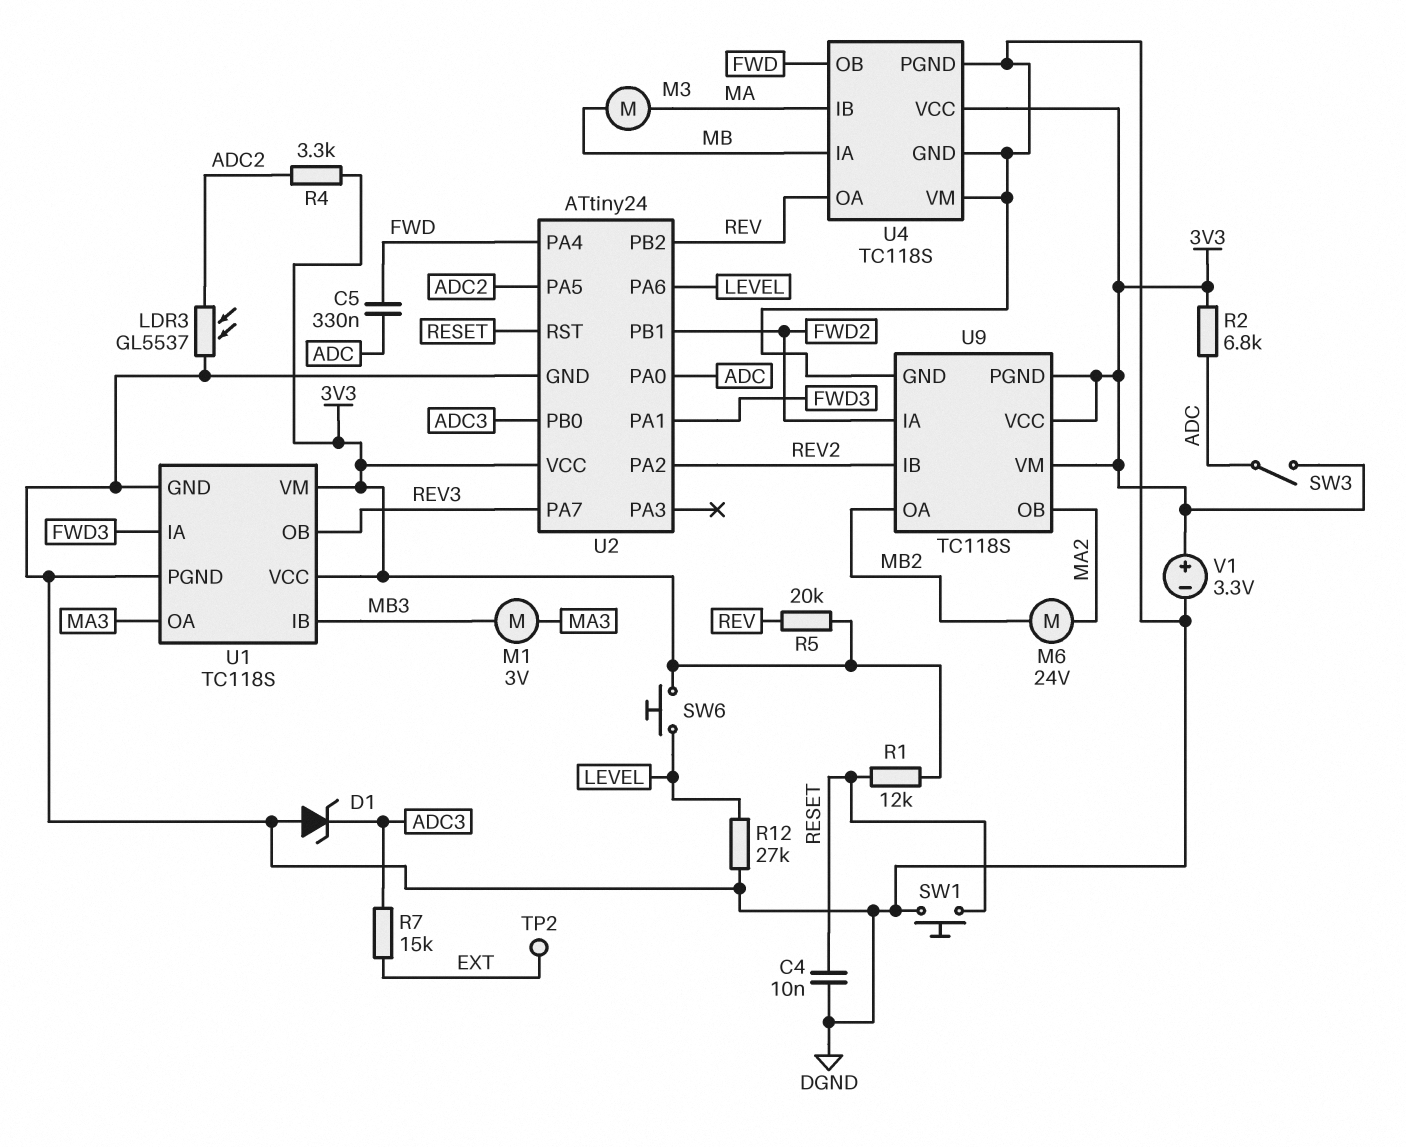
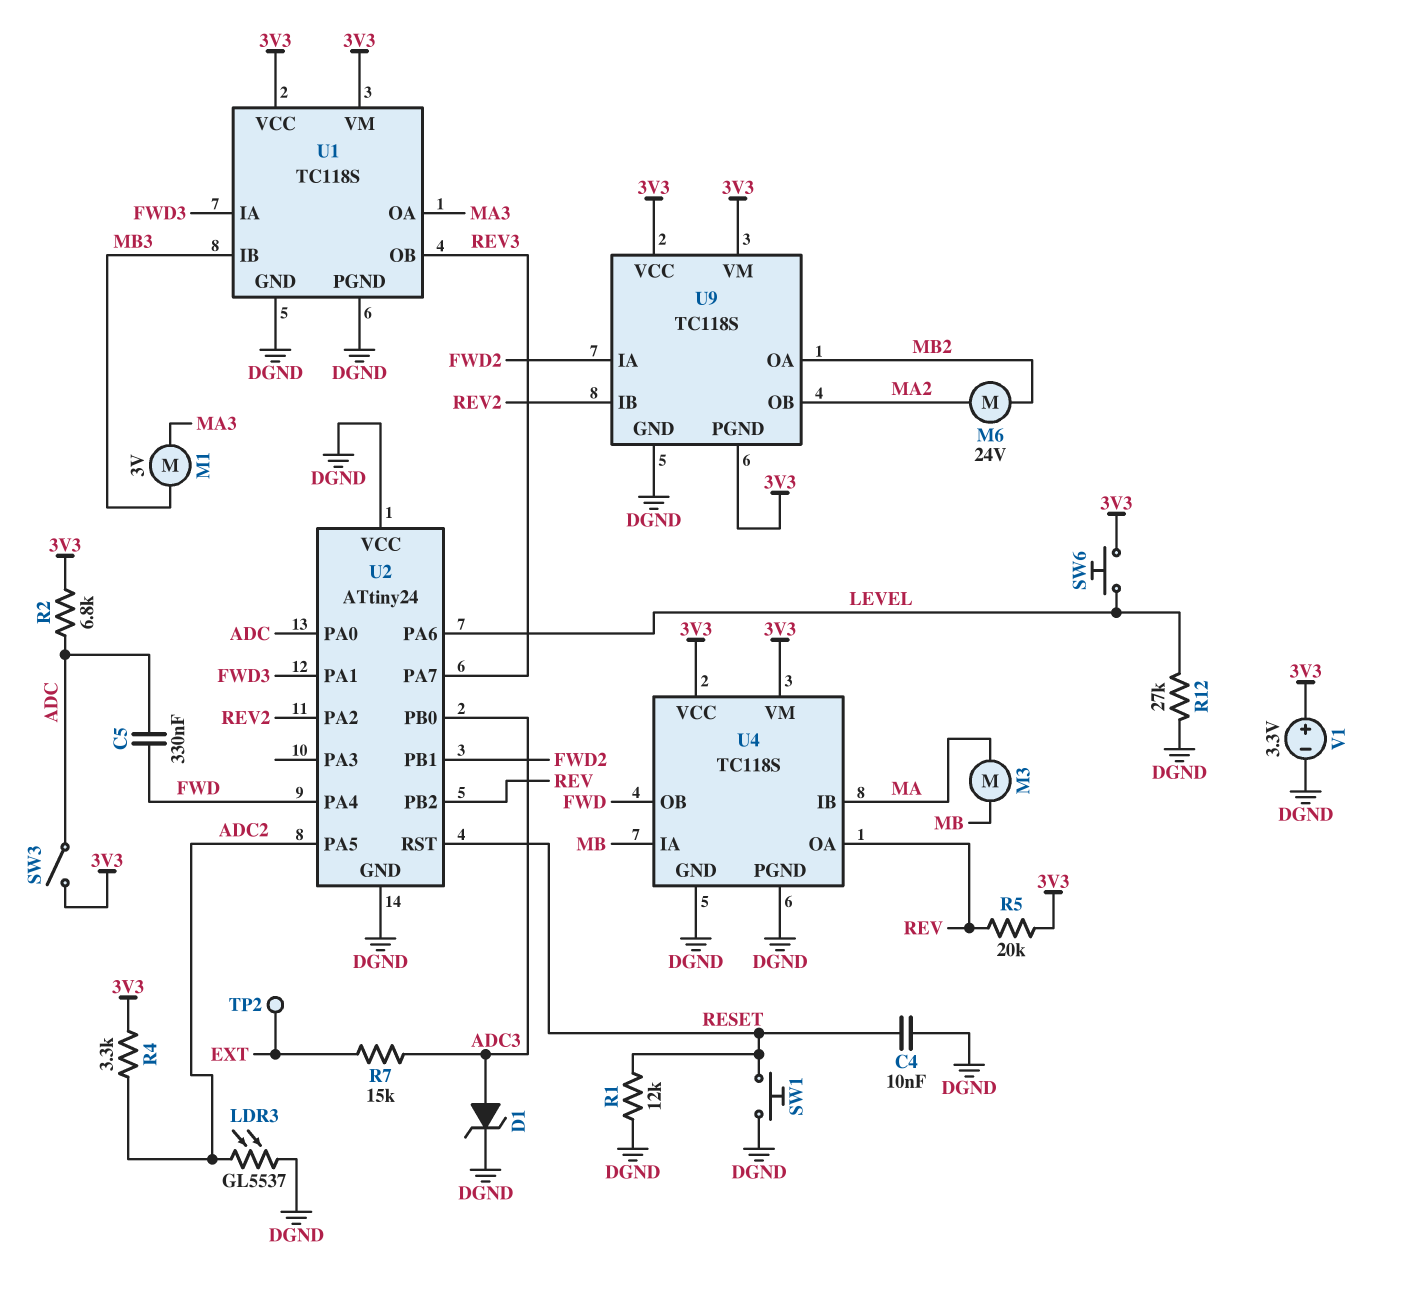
D1: zener (A DGND, K ADC3) -> zener (A ADC3, K DGND)
R1: 12k (3V3, RESET) -> 12k (DGND, RESET)
U2 pin VCC: 3V3 -> DGND
U4 pin VM: DGND -> 3V3

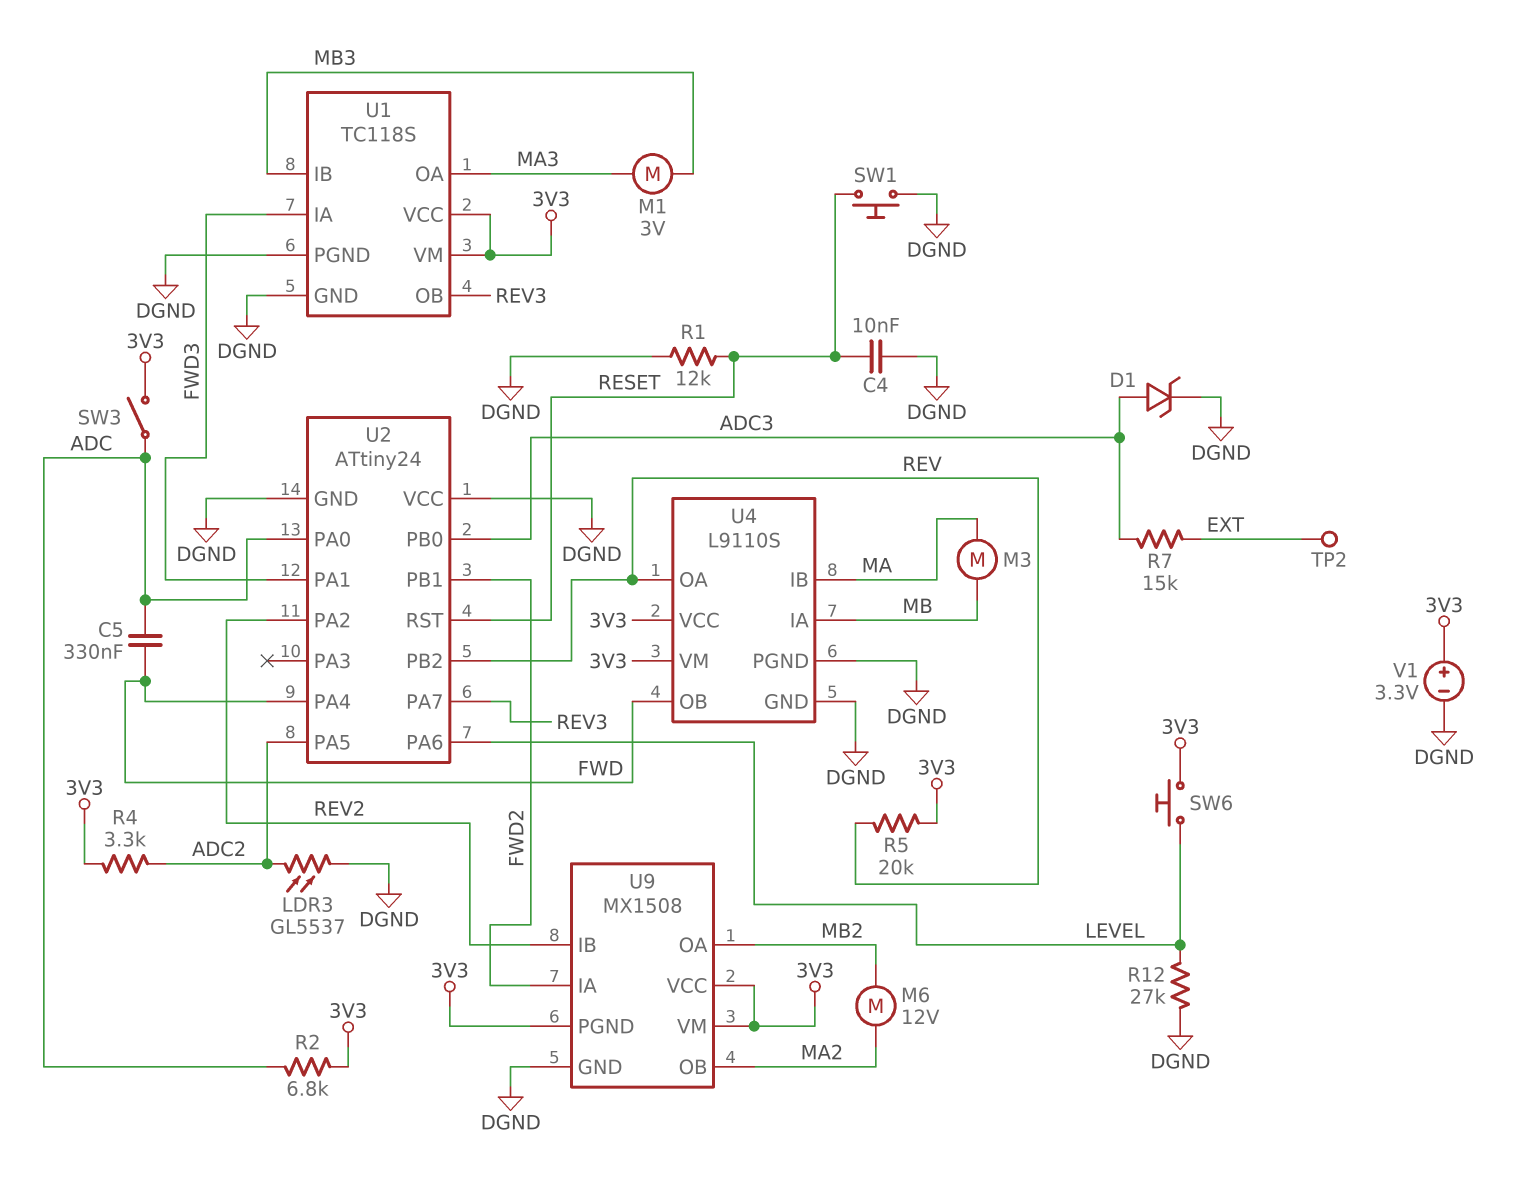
M6: motor 24V (MA2, MB2) -> motor 12V (MA2, MB2)
U4: TC118S -> L9110S
U9: TC118S -> MX1508

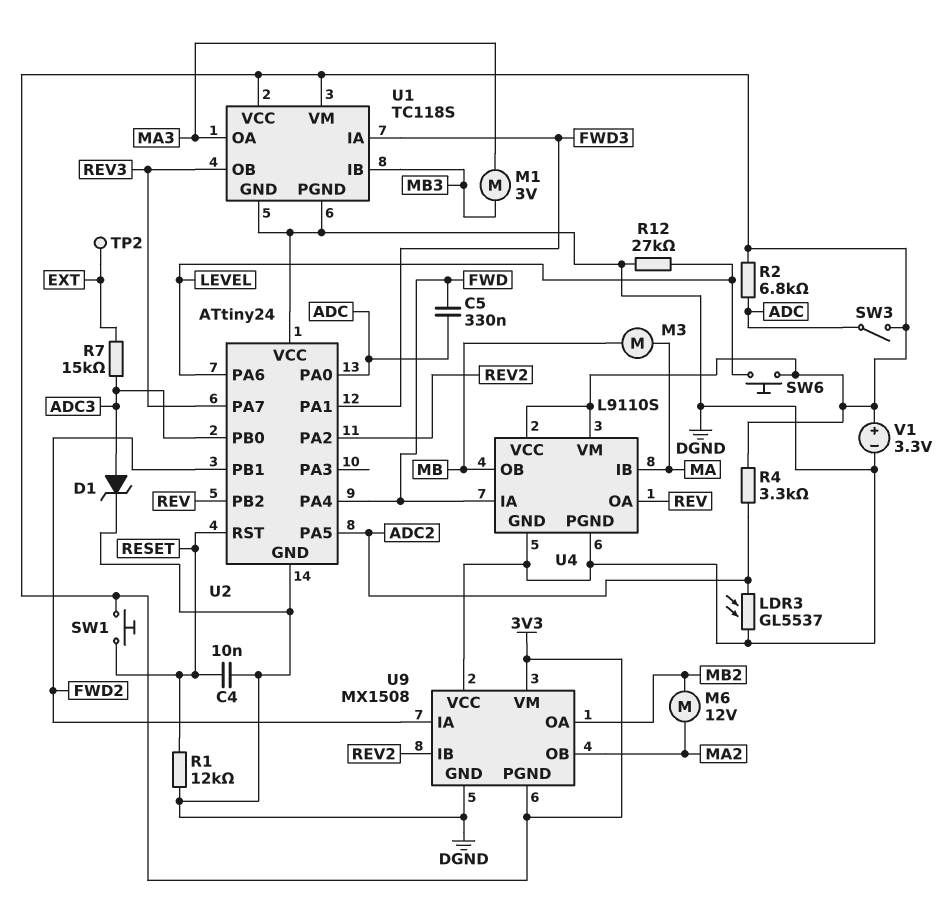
R5: 20k (3V3, REV) -> none
SW1: button (DGND, RESET) -> button (3V3, RESET)
U4 pin IA: MB -> FWD
U4 pin OB: FWD -> MB
U9 pin VCC: 3V3 -> DGND

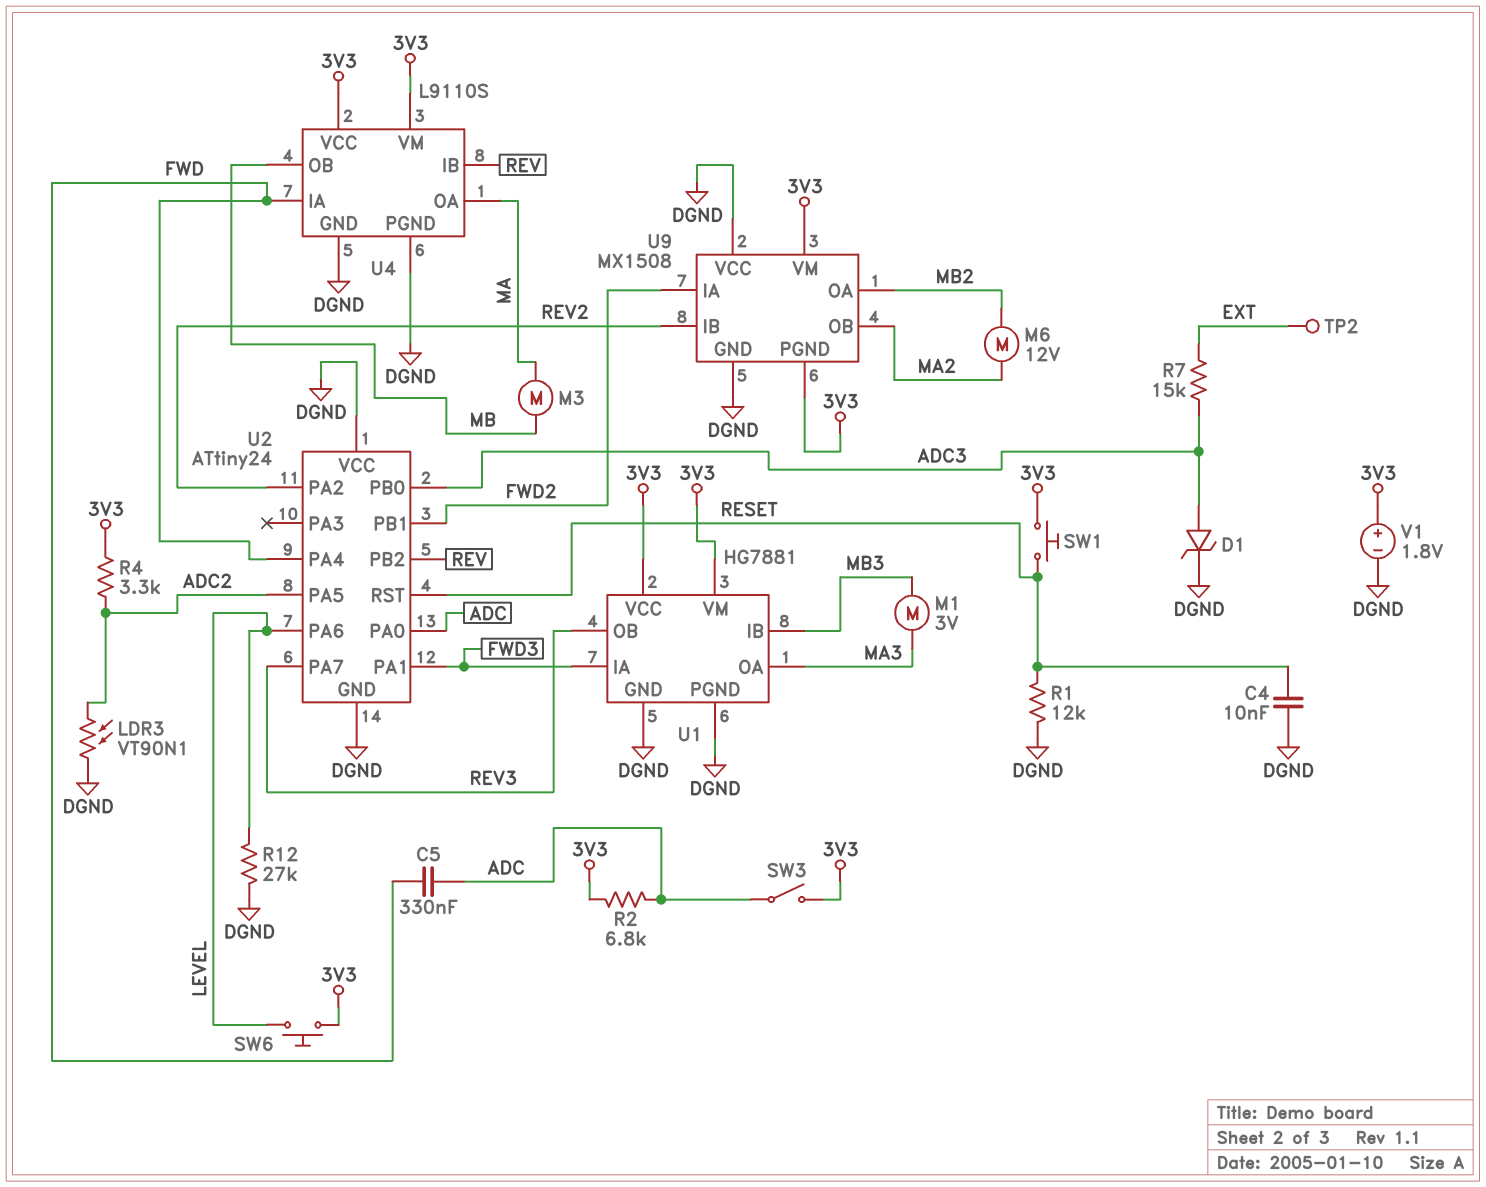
LDR3: GL5537 (ADC2, DGND) -> VT90N1 (ADC2, DGND)
U1: TC118S -> HG7881
U4 pin IB: MA -> REV
U4 pin OA: REV -> MA
V1: 3.3V (plus 3V3, minus DGND) -> 1.8V (plus 3V3, minus DGND)

